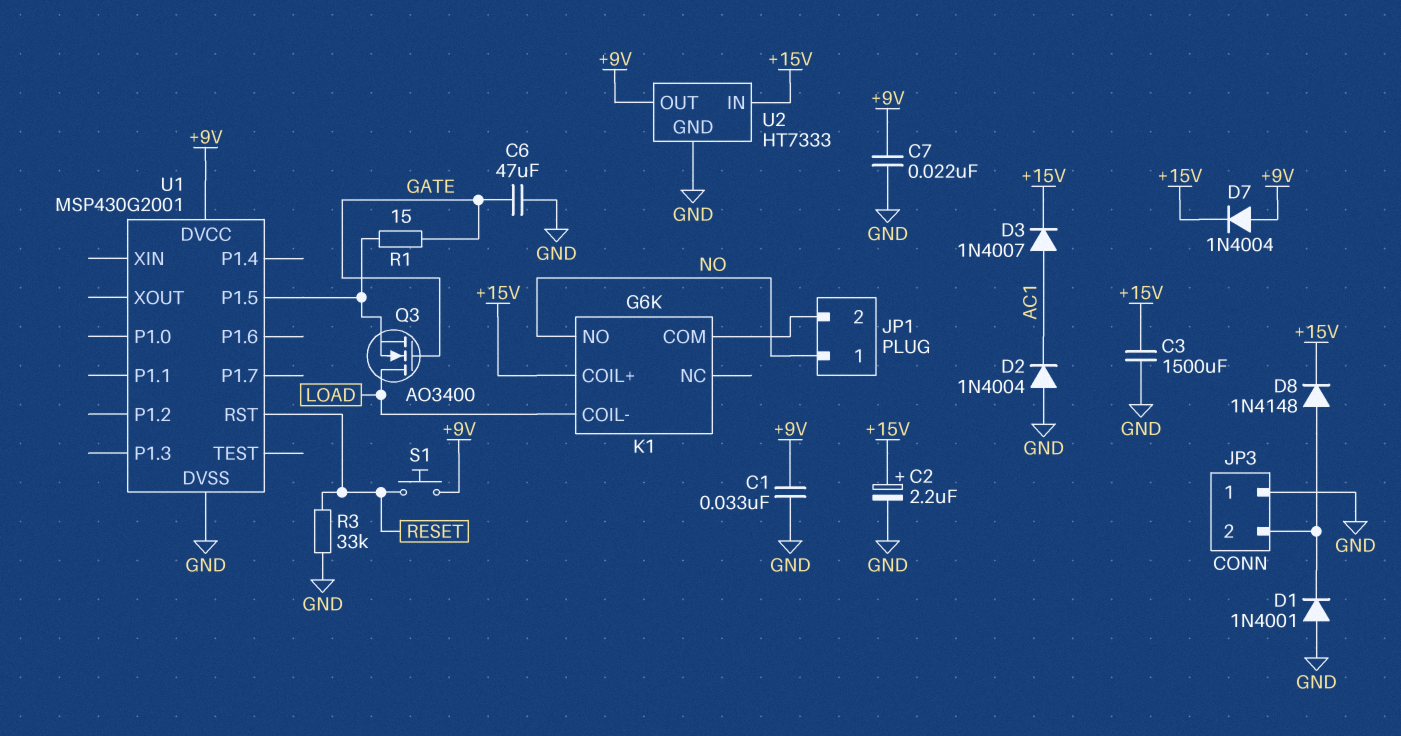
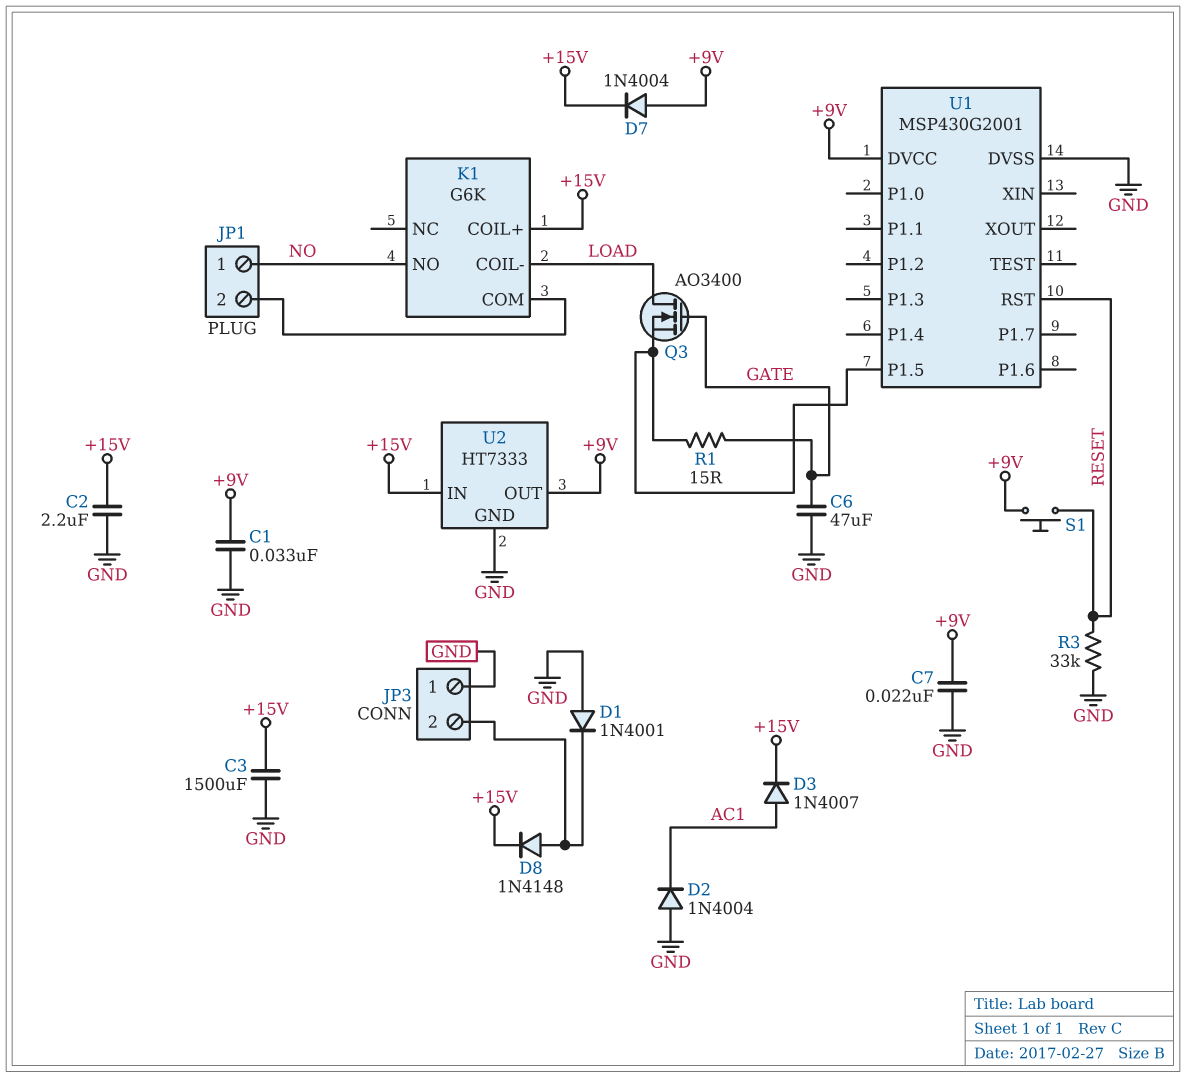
C2: 2.2uF (plus +15V, minus GND) -> 2.2uF (+15V, GND)

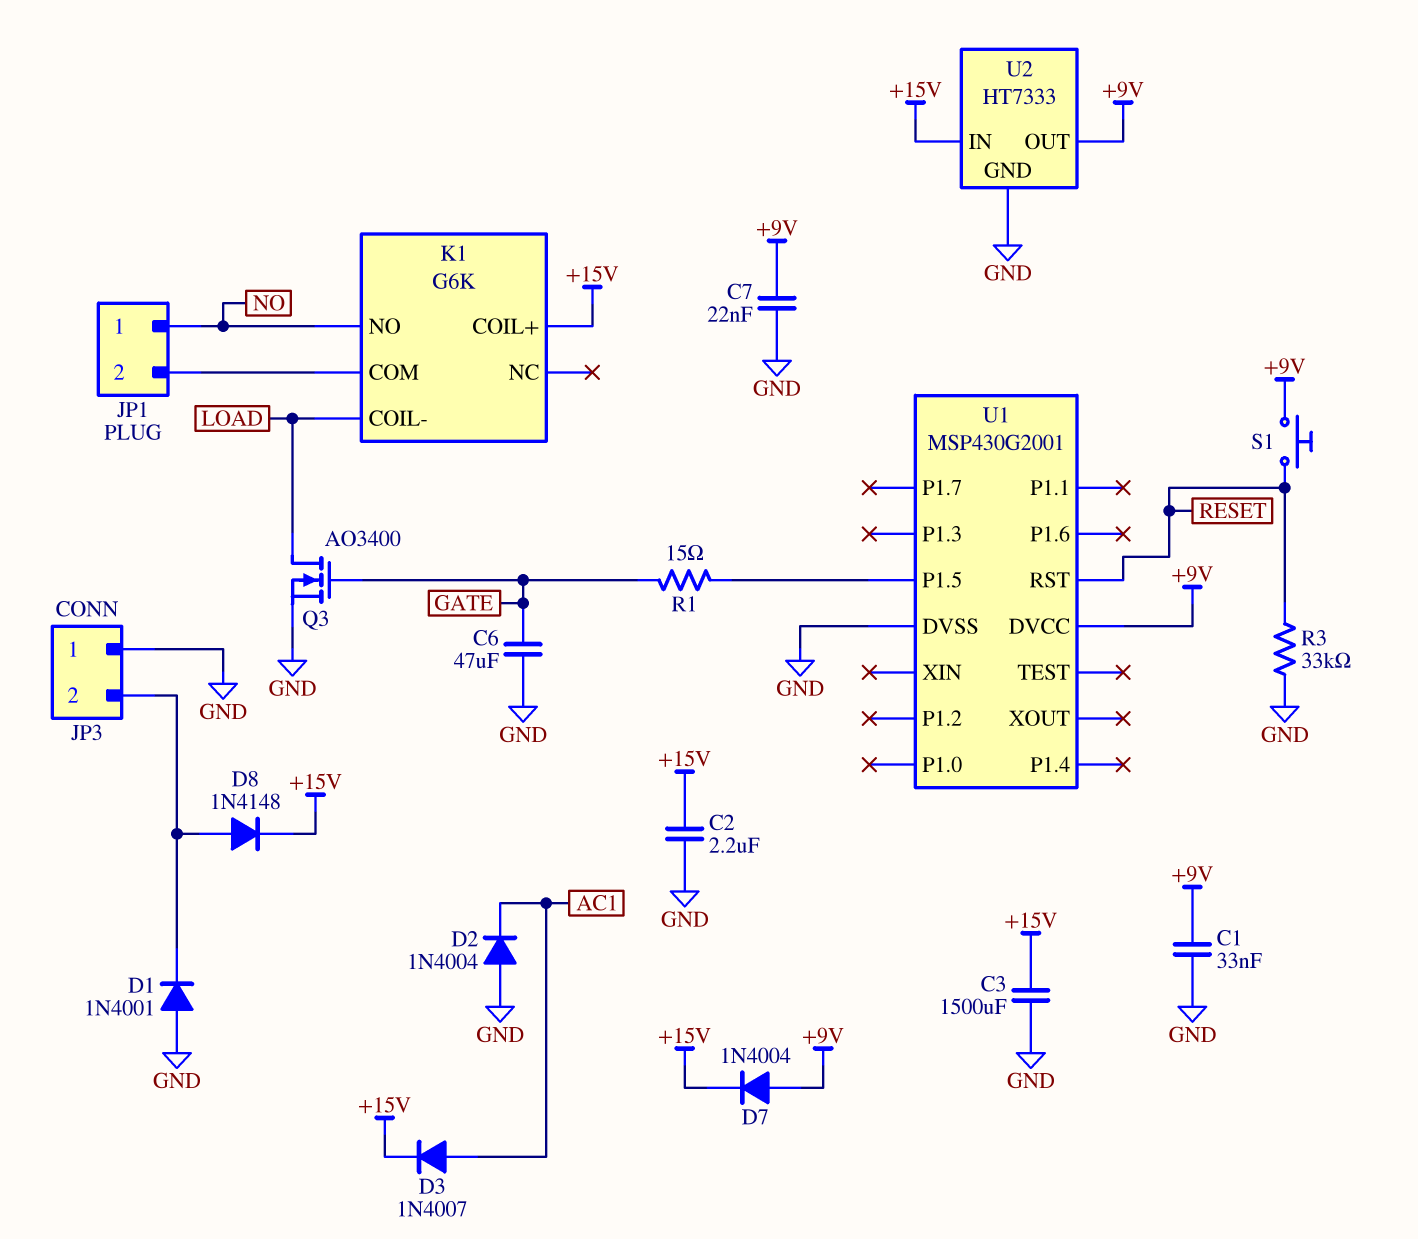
Q3: NMOS AO3400 (G GATE, D LOAD, S U1/P1.5) -> NMOS AO3400 (G GATE, D LOAD, S GND)

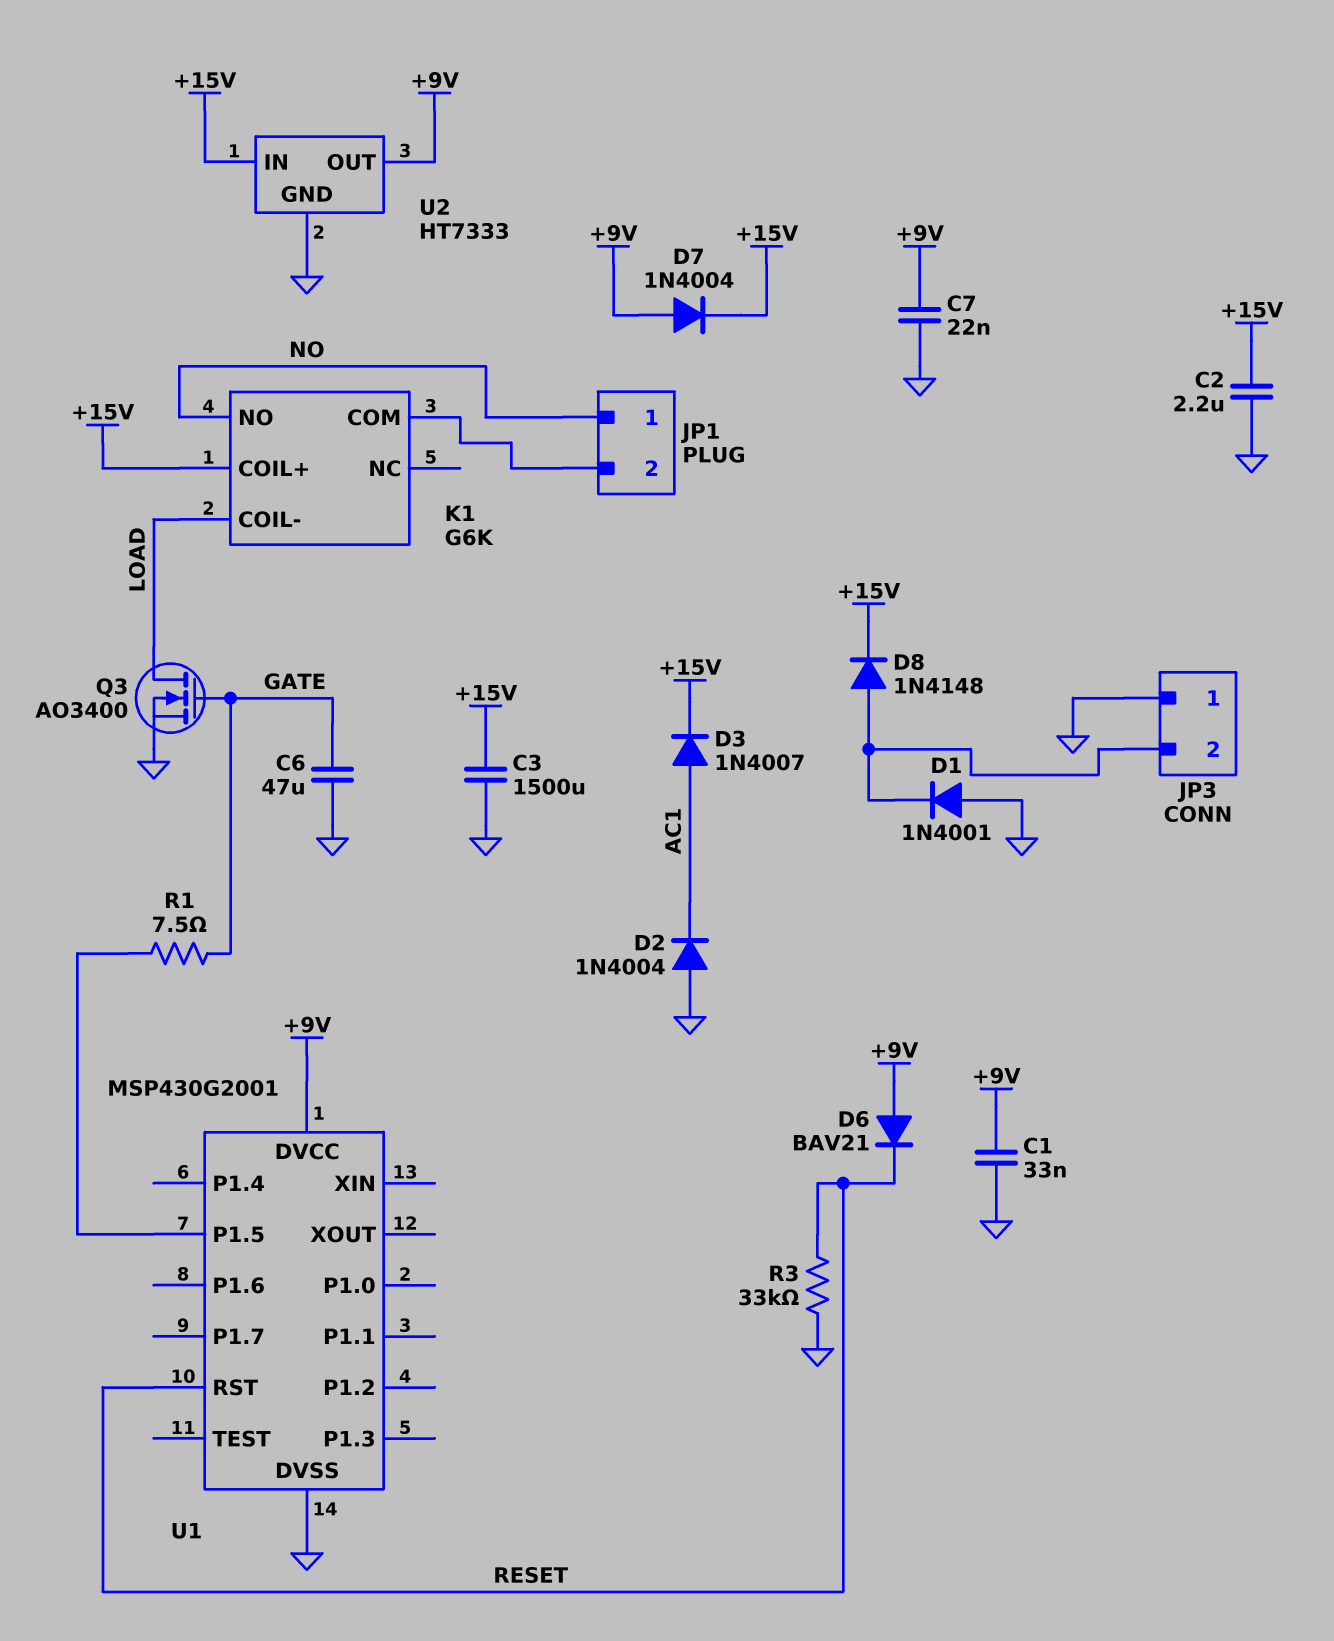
D6: none -> diode BAV21 (A +9V, K RESET)
R1: 15 (GATE, U1/P1.5) -> 7.5 (GATE, U1/P1.5)
S1: button (+9V, RESET) -> none

